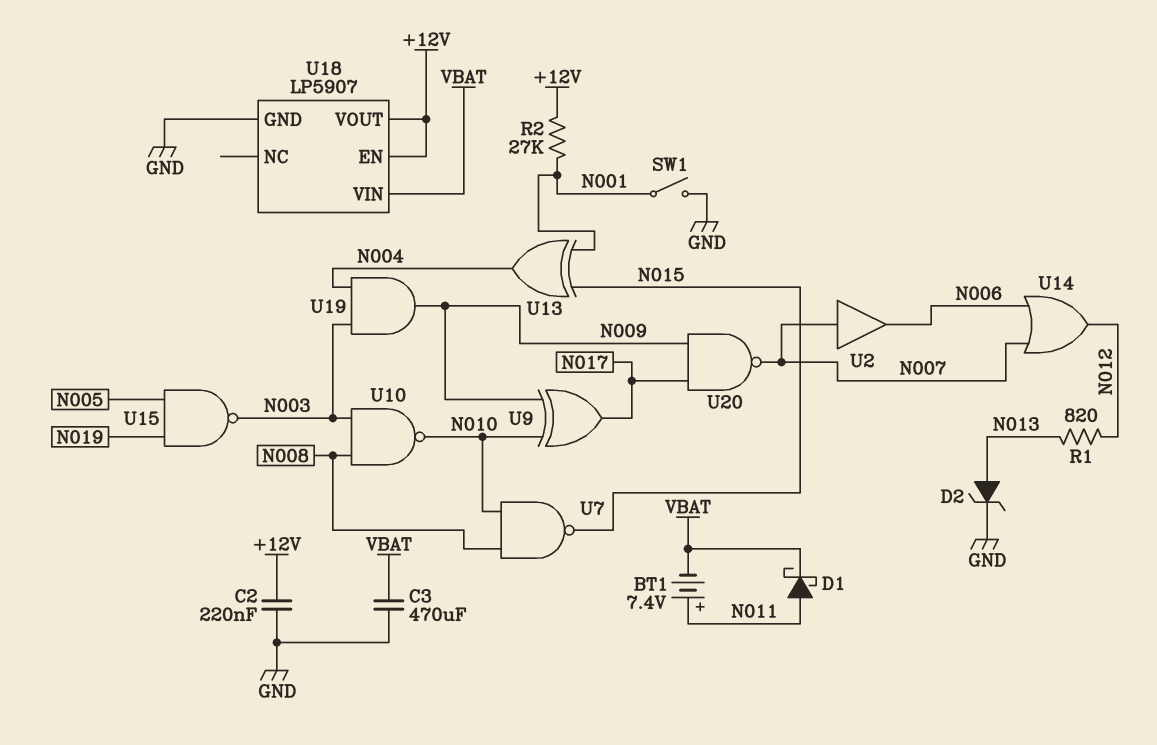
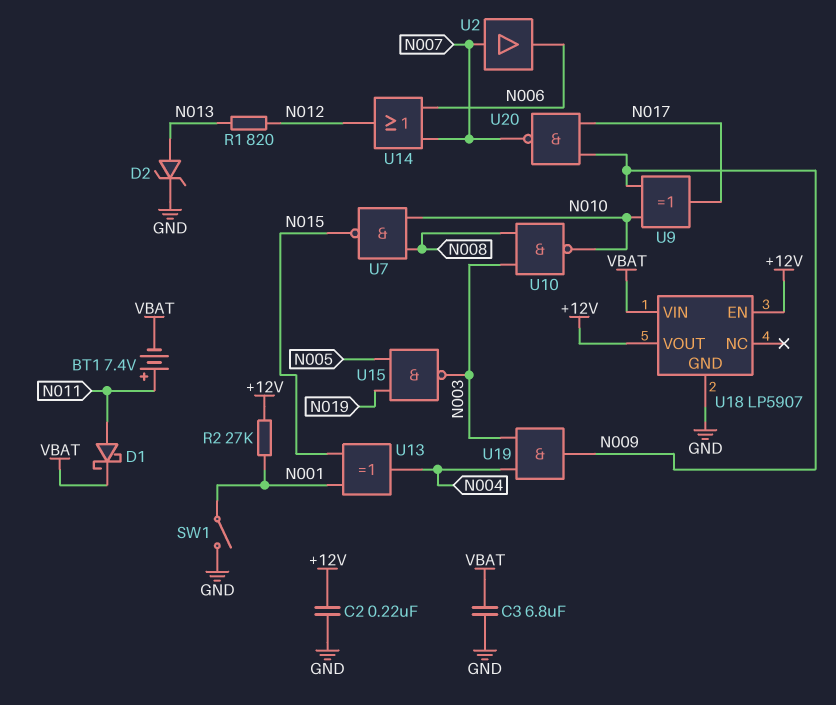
C3: 470uF (GND, VBAT) -> 6.8uF (GND, VBAT)

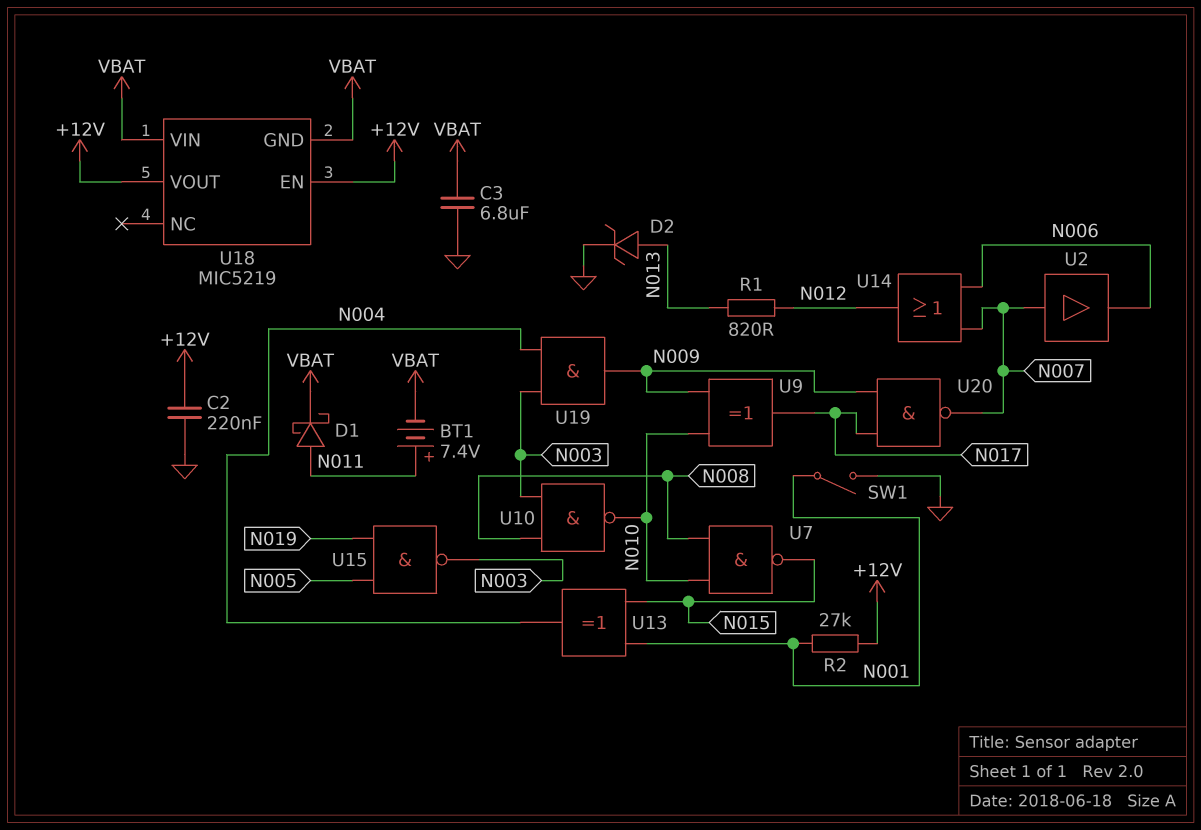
U18: LP5907 -> MIC5219
U18 pin GND: GND -> VBAT

